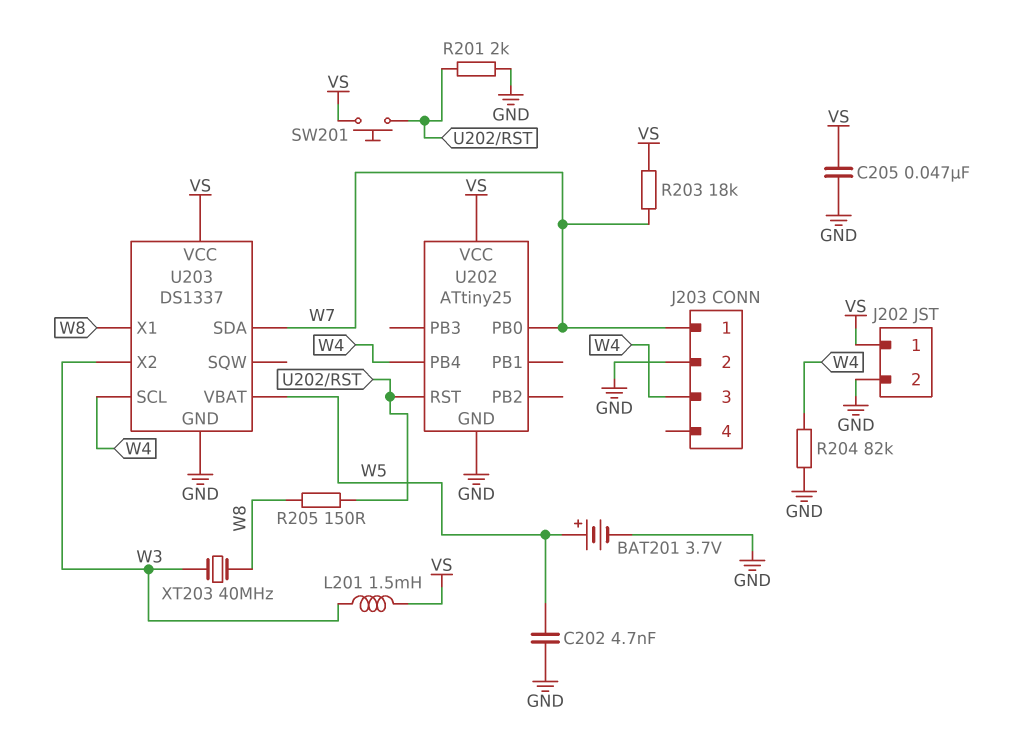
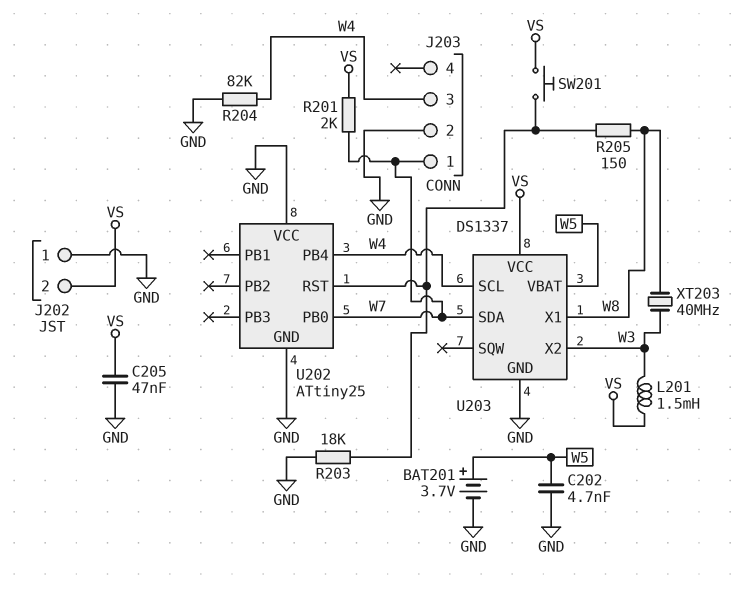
J202 pin 1: VS -> GND
J202 pin 2: GND -> VS
R201: 2k (GND, U202/RST) -> 2k (VS, W7)
R203: 18k (VS, W7) -> 18k (GND, U202/RST)
U202 pin VCC: VS -> GND

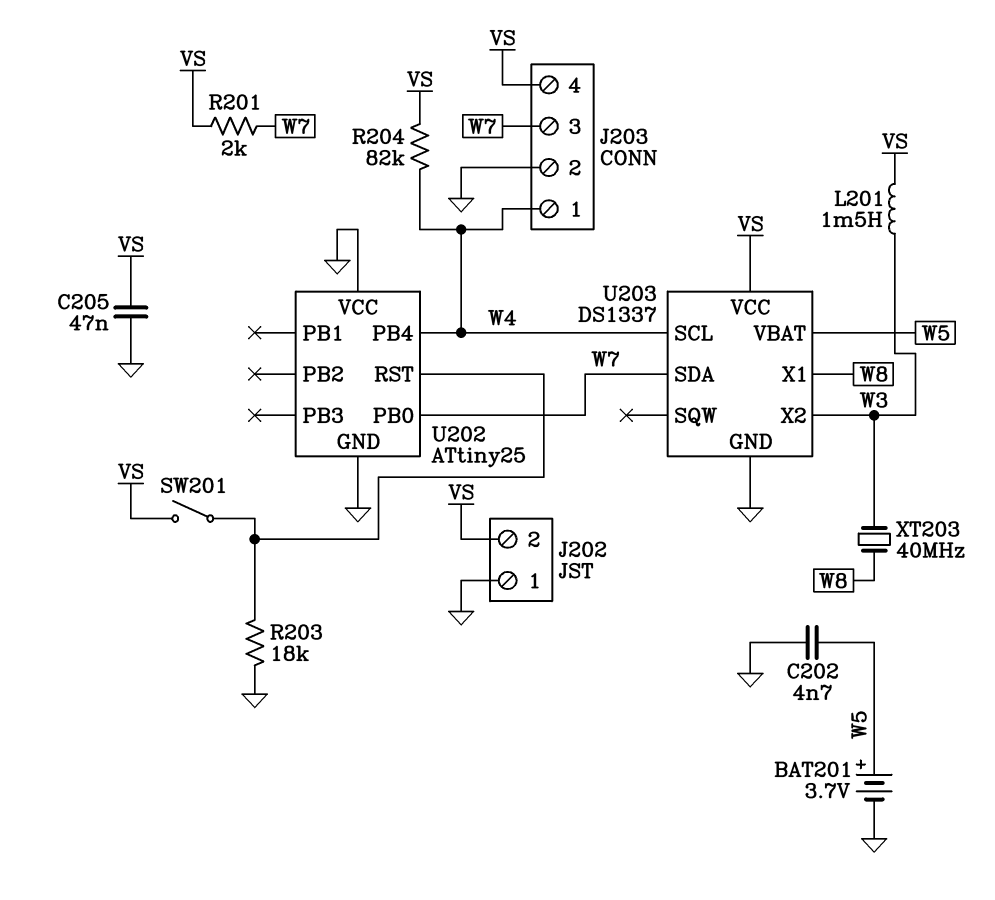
J203 pin 1: W7 -> W4
J203 pin 3: W4 -> W7
J203 pin 4: none -> VS
R204: 82k (GND, W4) -> 82k (VS, W4)
R205: 150 (U202/RST, W8) -> none
SW201: button (U202/RST, VS) -> switch (U202/RST, VS)

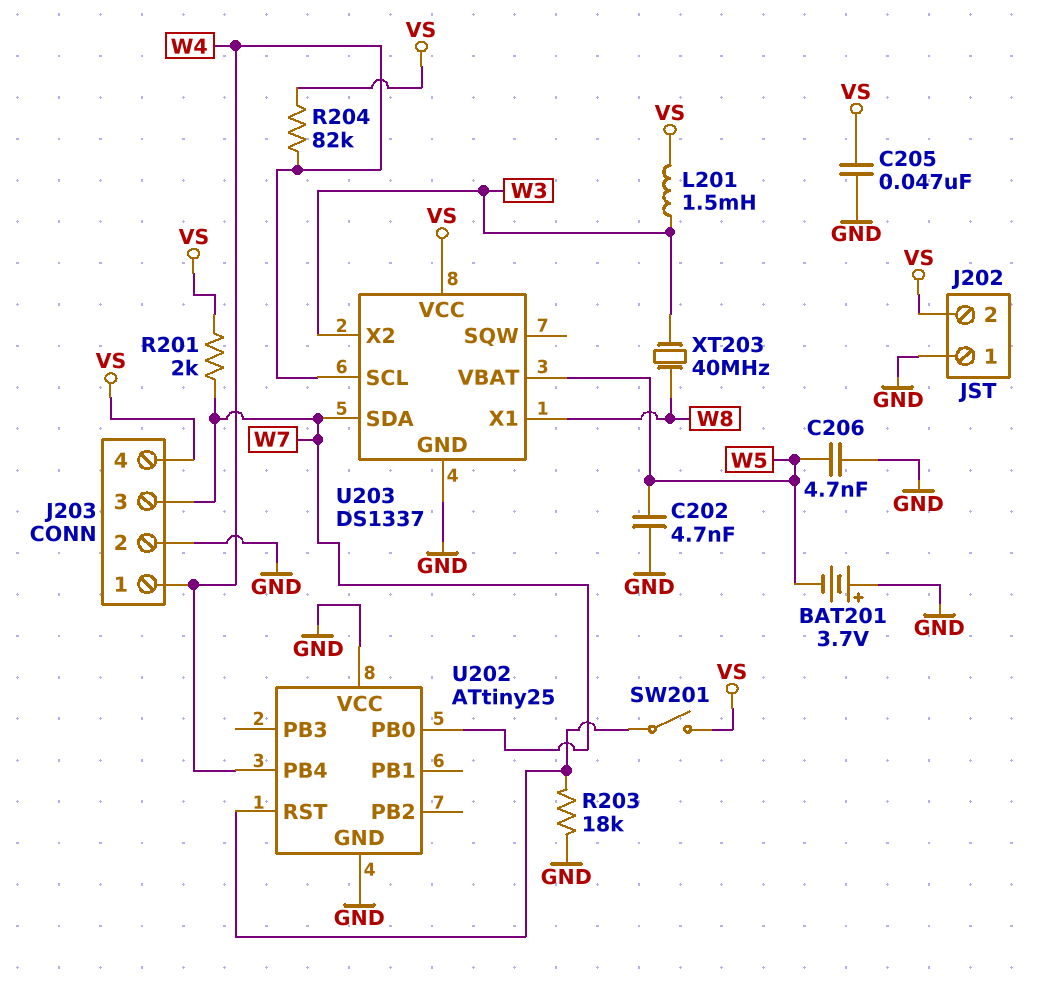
BAT201: 3.7V (plus W5, minus GND) -> 3.7V (plus GND, minus W5)
C206: none -> 4.7nF (GND, W5)

